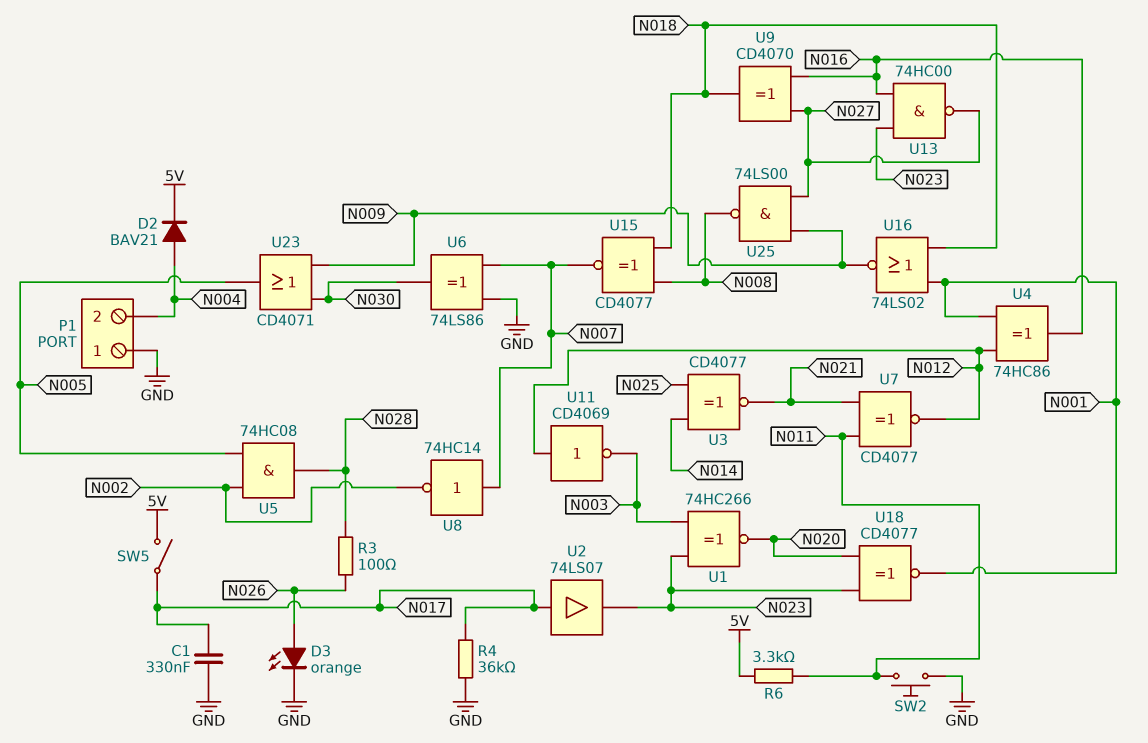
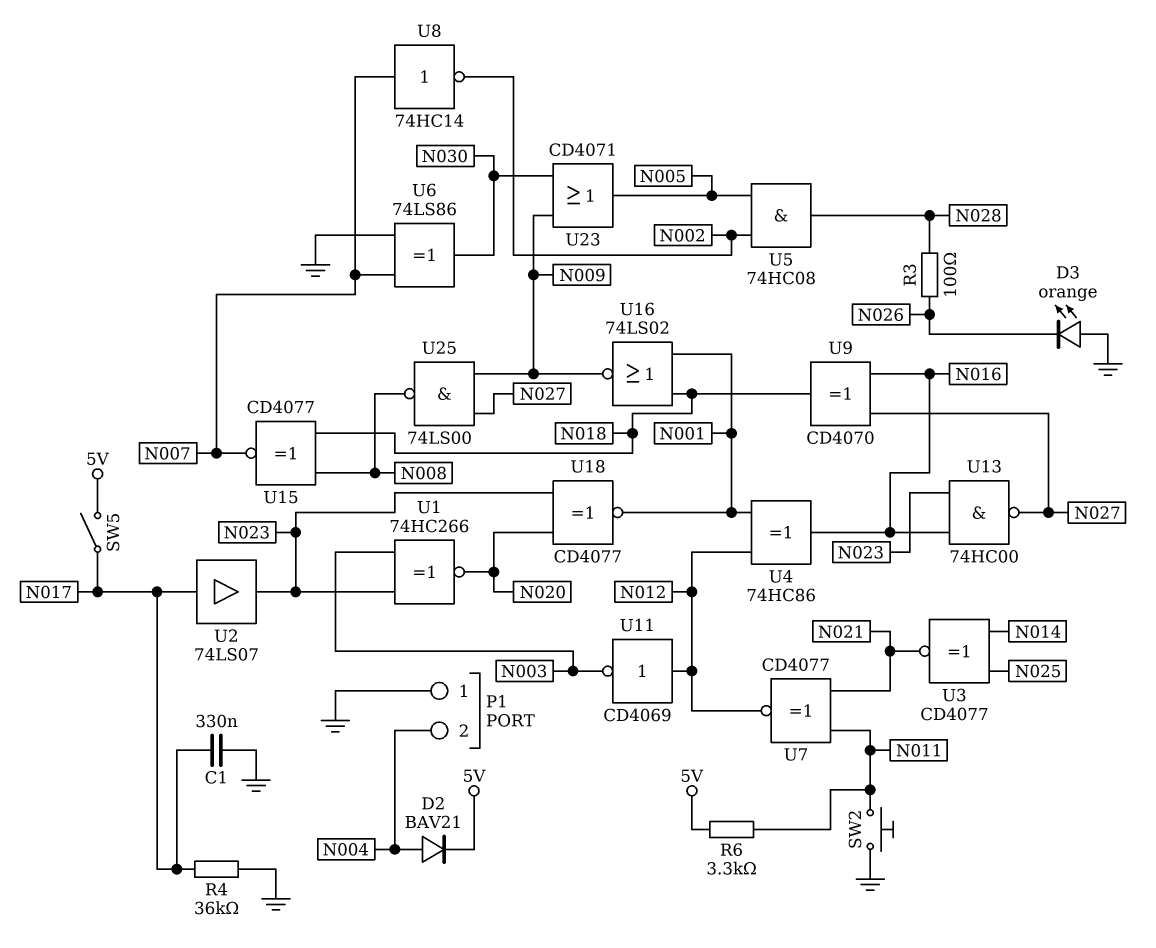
D3: LED orange (A N026, K GND) -> LED orange (A GND, K N026)

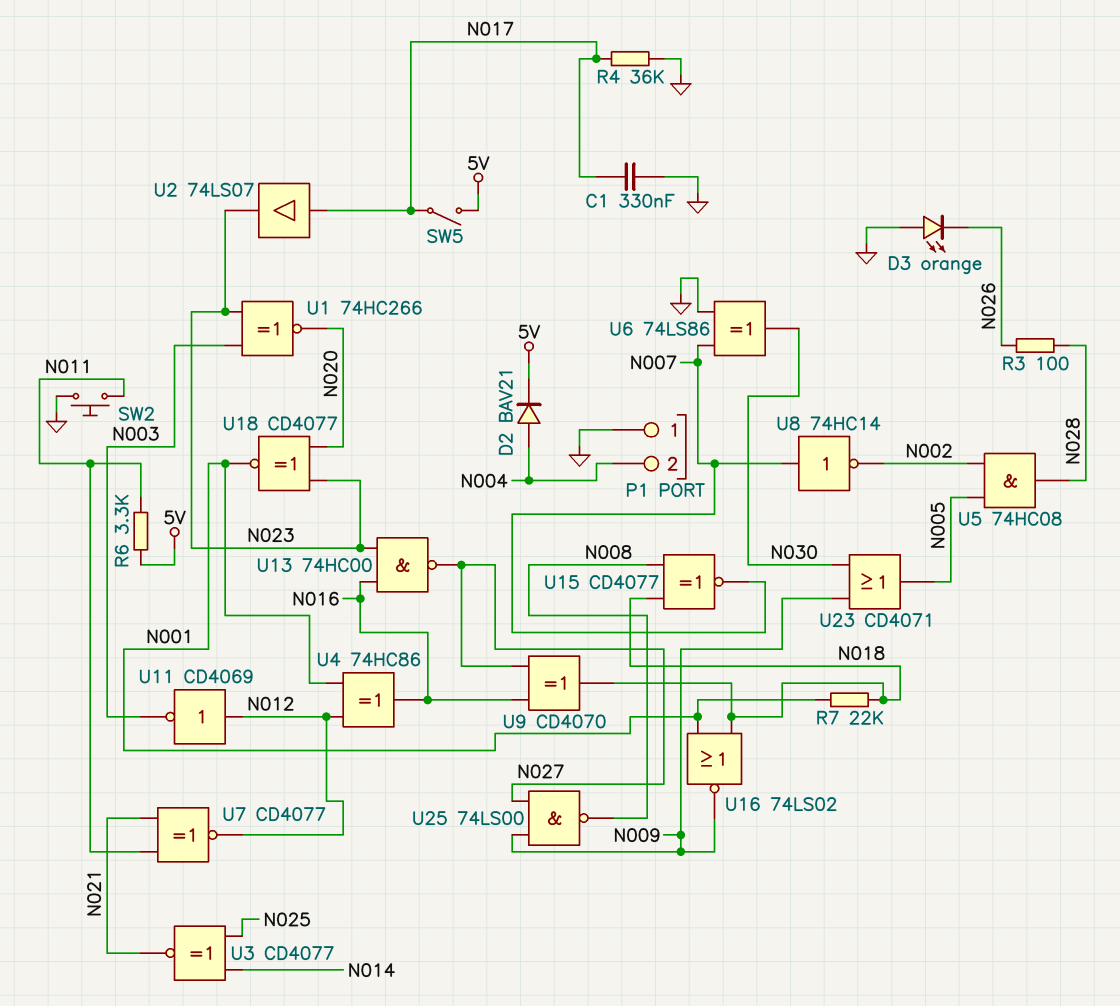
R7: none -> 22k (N001, N018)

